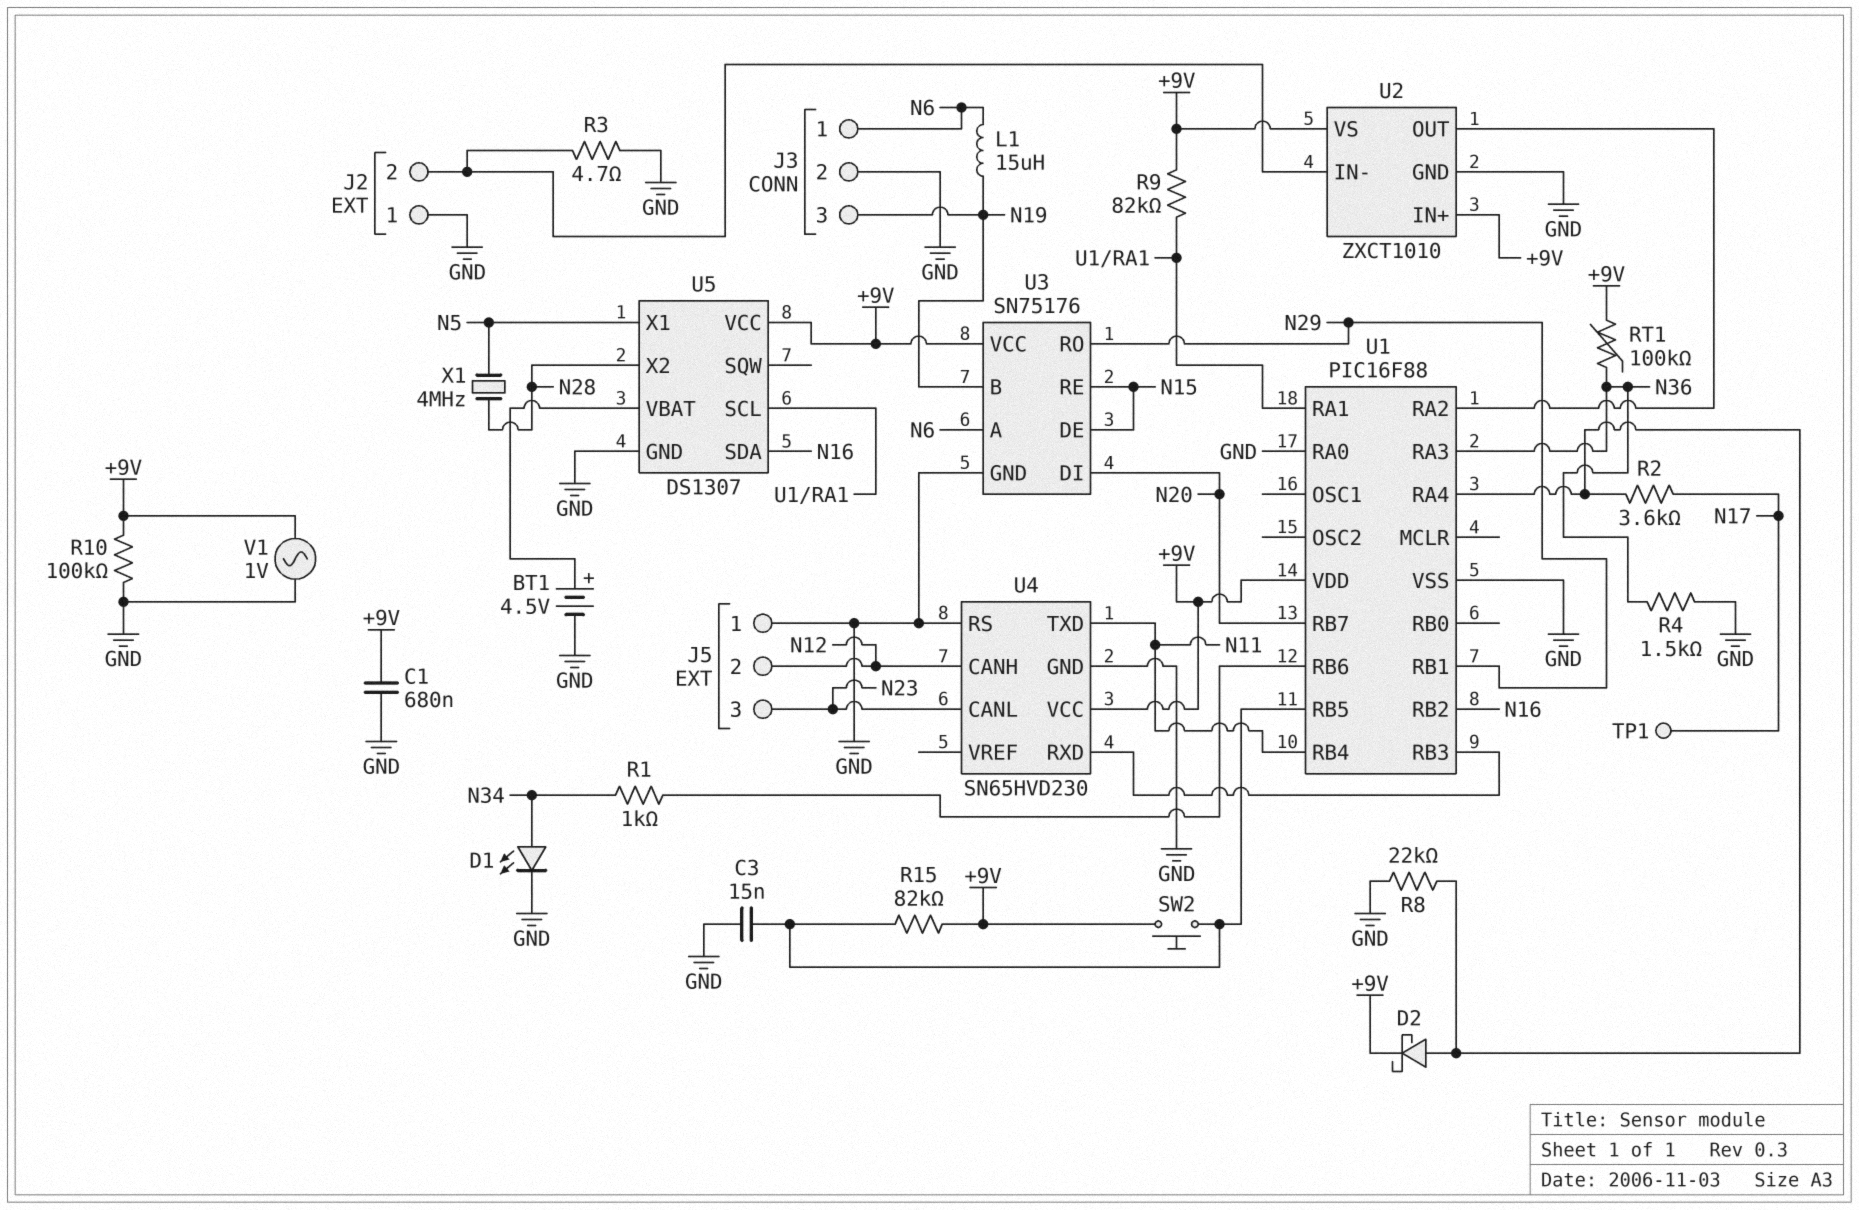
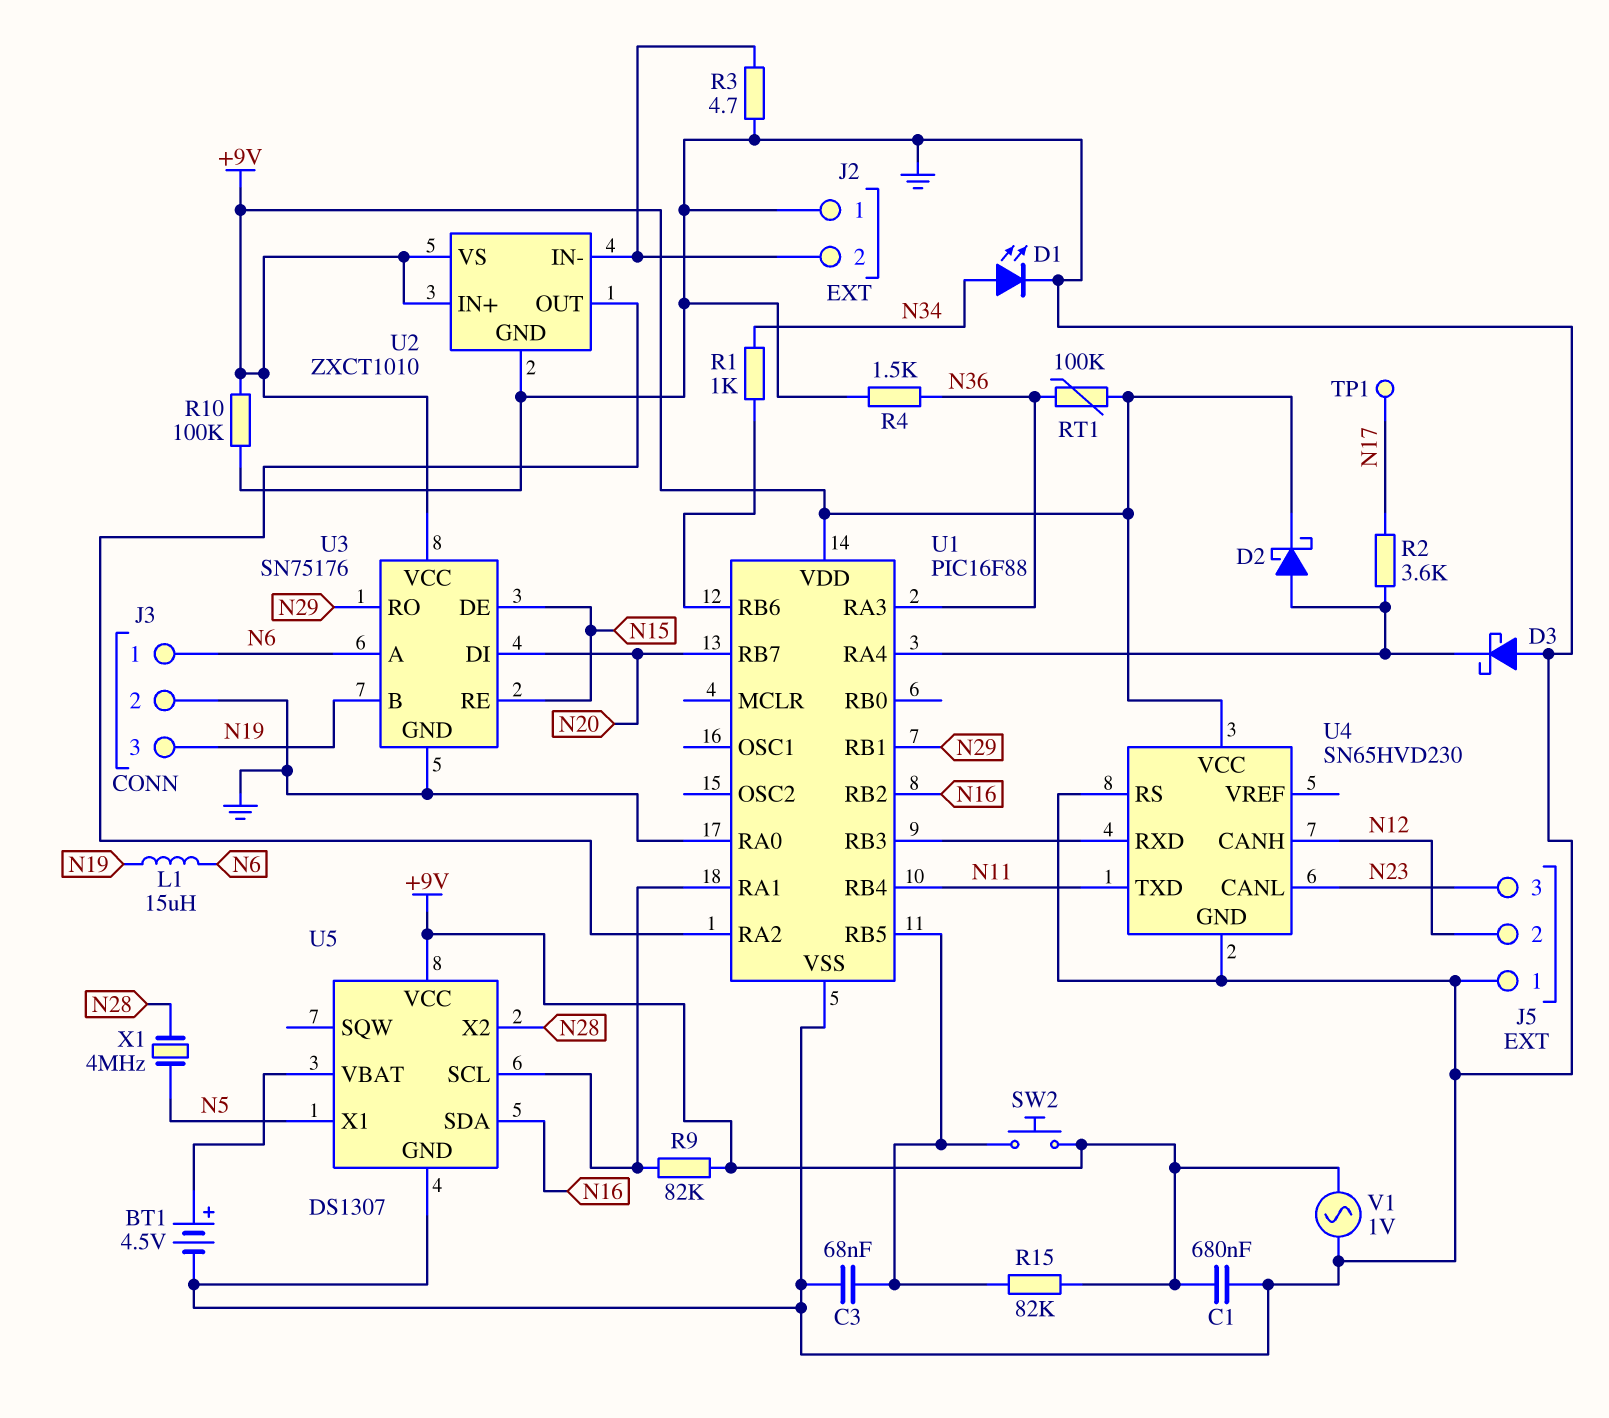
C3: 15nF (GND, U1/RB5) -> 68nF (GND, U1/RB5)
D3: none -> schottky (A GND, K U1/RA4)
R8: 22k (GND, U1/RA4) -> none

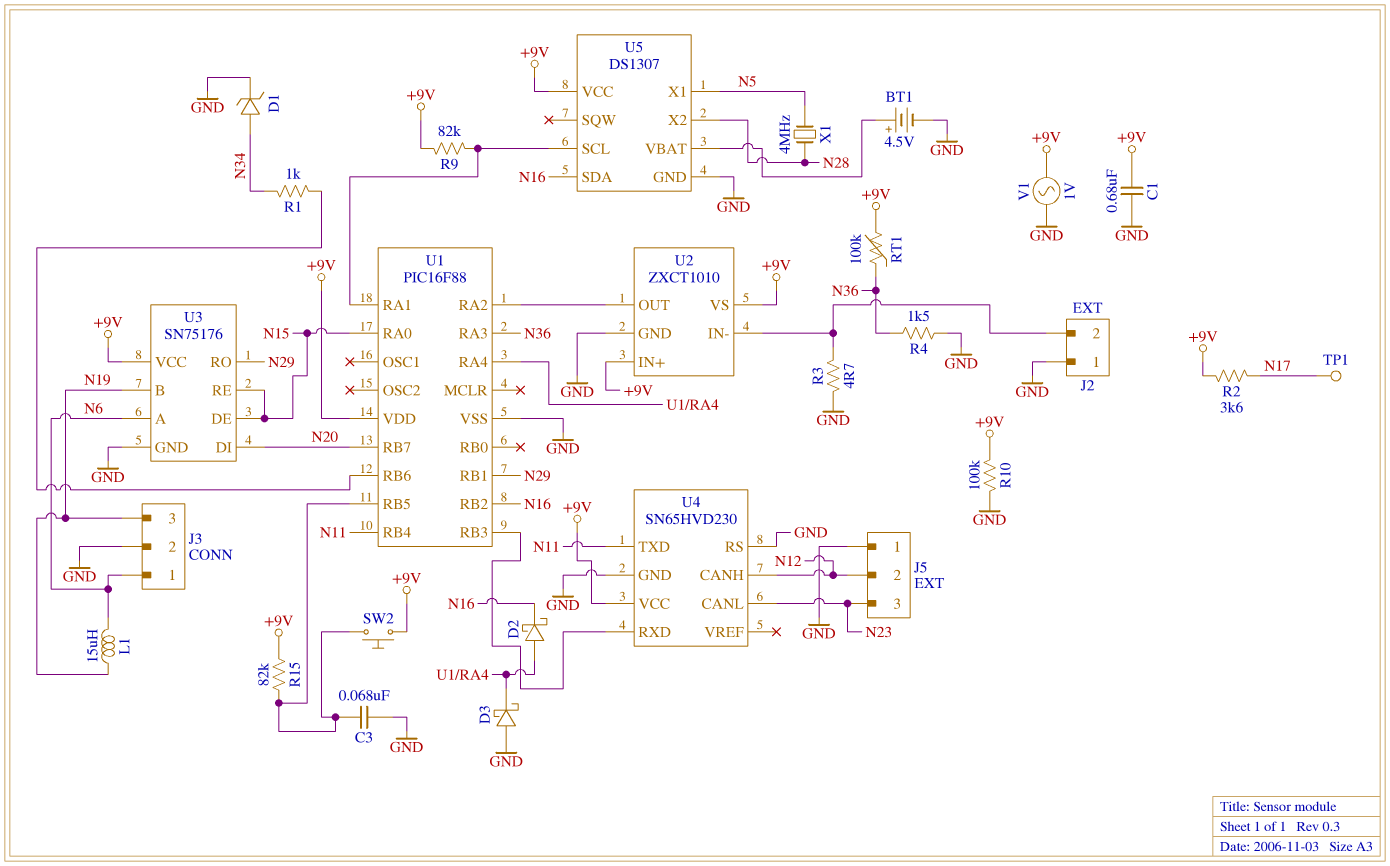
D1: LED (A N34, K GND) -> zener (A N34, K GND)
D2: schottky (A U1/RA4, K +9V) -> schottky (A U1/RA4, K N16)
R2: 3.6k (N17, U1/RA4) -> 3.6k (+9V, N17)
U1 pin RA0: GND -> N15

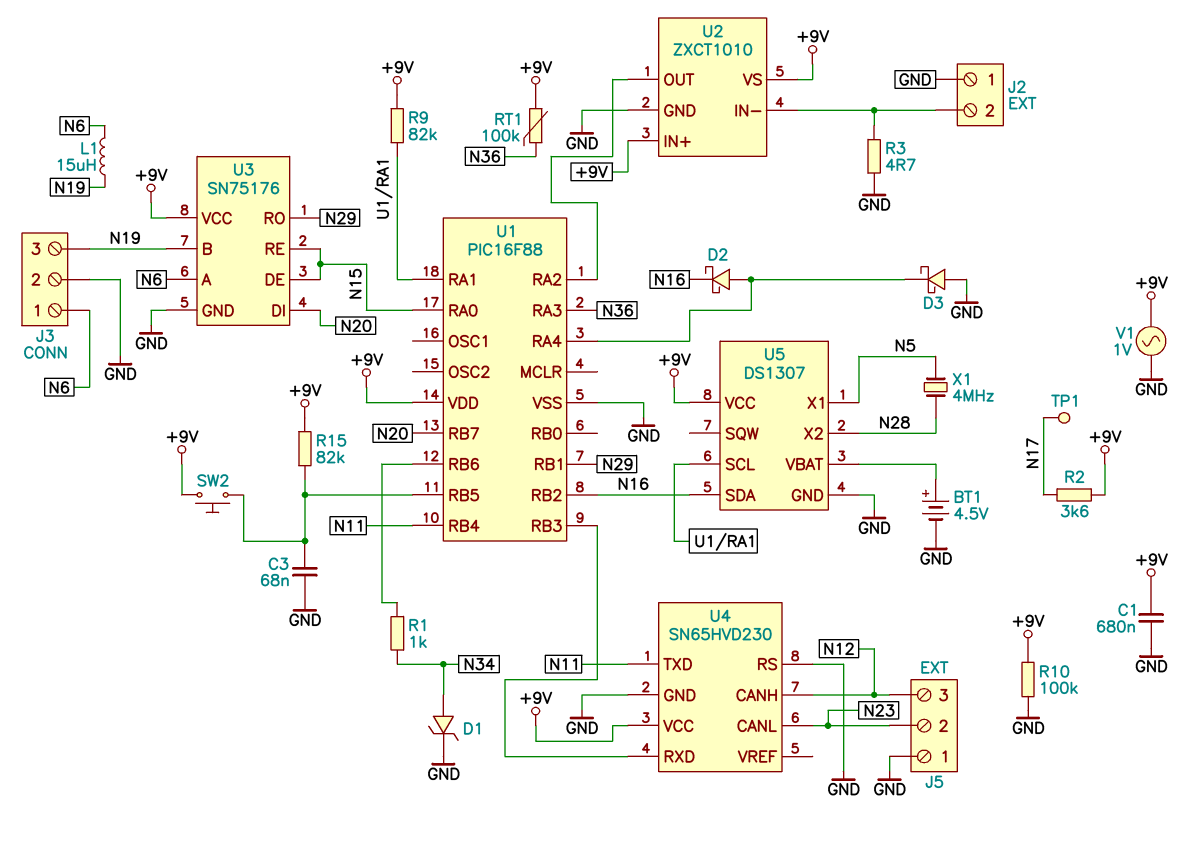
J5 pin 2: N12 -> N23
J5 pin 3: N23 -> N12
R4: 1.5k (GND, N36) -> none

